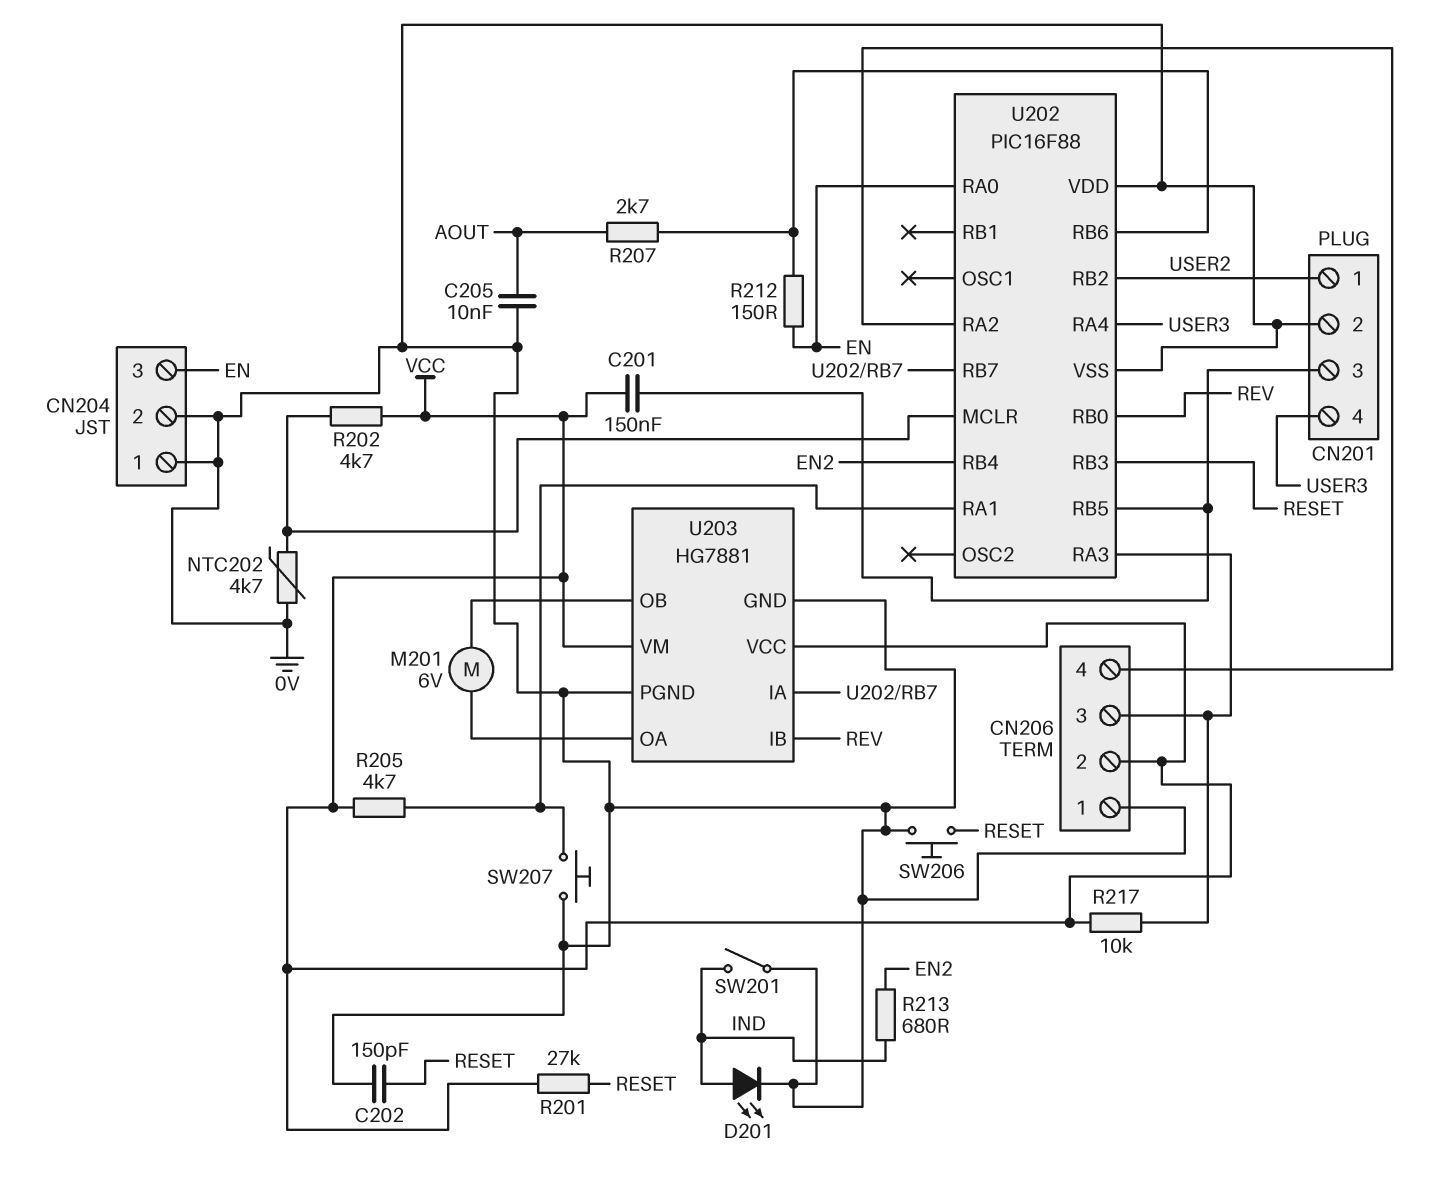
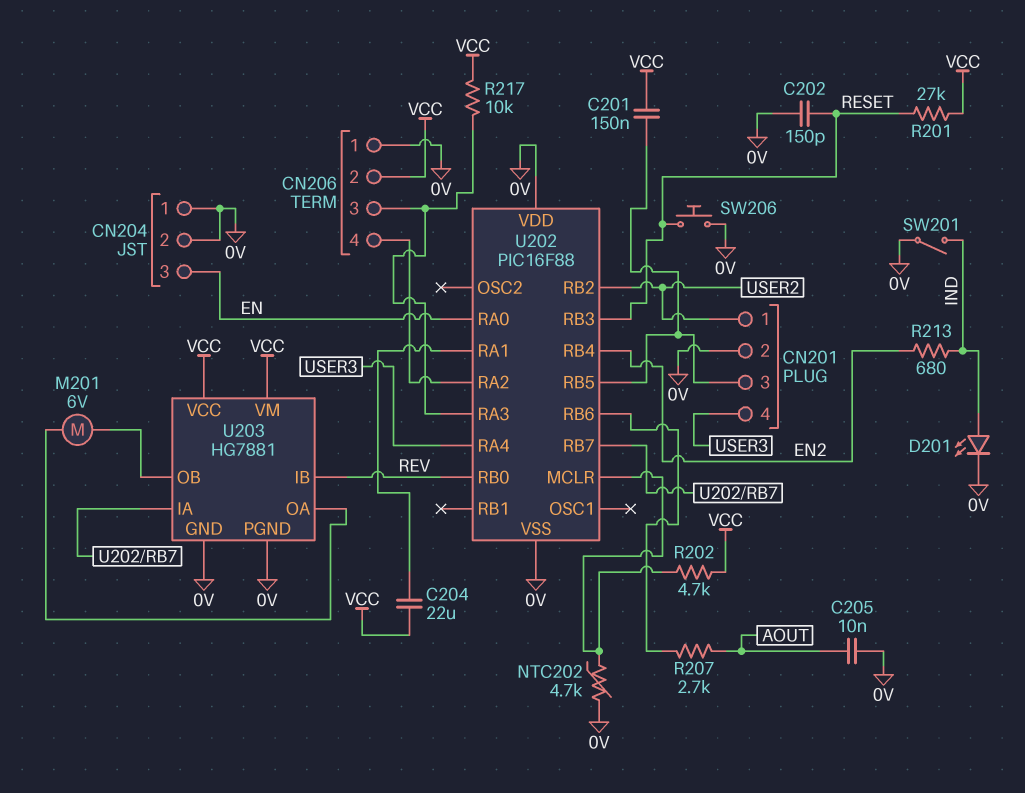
C204: none -> 22uF (U202/RA1, VCC)
R205: 4.7k (U202/RA1, VCC) -> none
R212: 150 (EN, U202/RB6) -> none
SW207: button (0V, U202/RA1) -> none

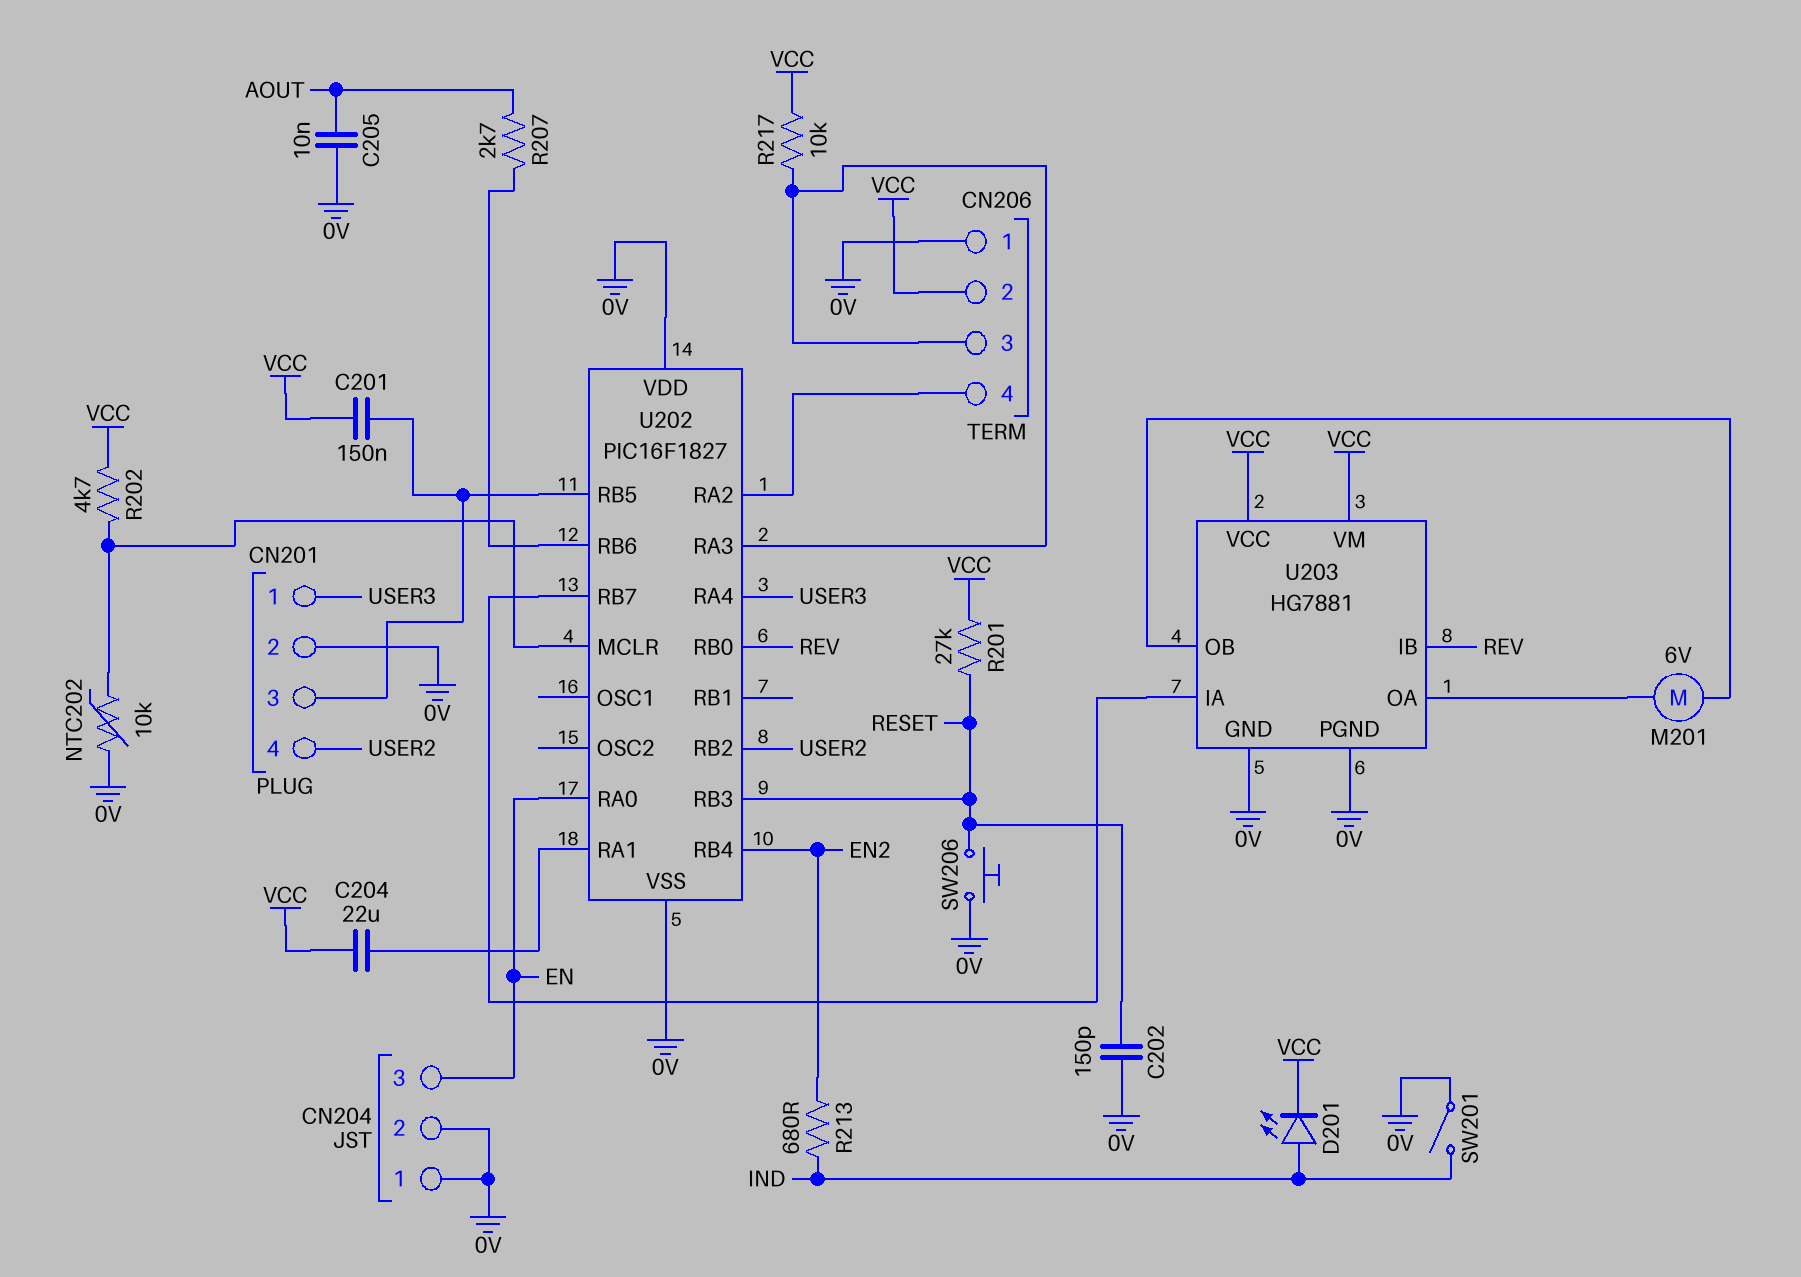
CN201 pin 1: USER2 -> USER3
CN201 pin 4: USER3 -> USER2
D201: LED (A IND, K 0V) -> LED (A IND, K VCC)
NTC202: 4.7k (0V, U202/MCLR) -> 10k (0V, U202/MCLR)
U202: PIC16F88 -> PIC16F1827

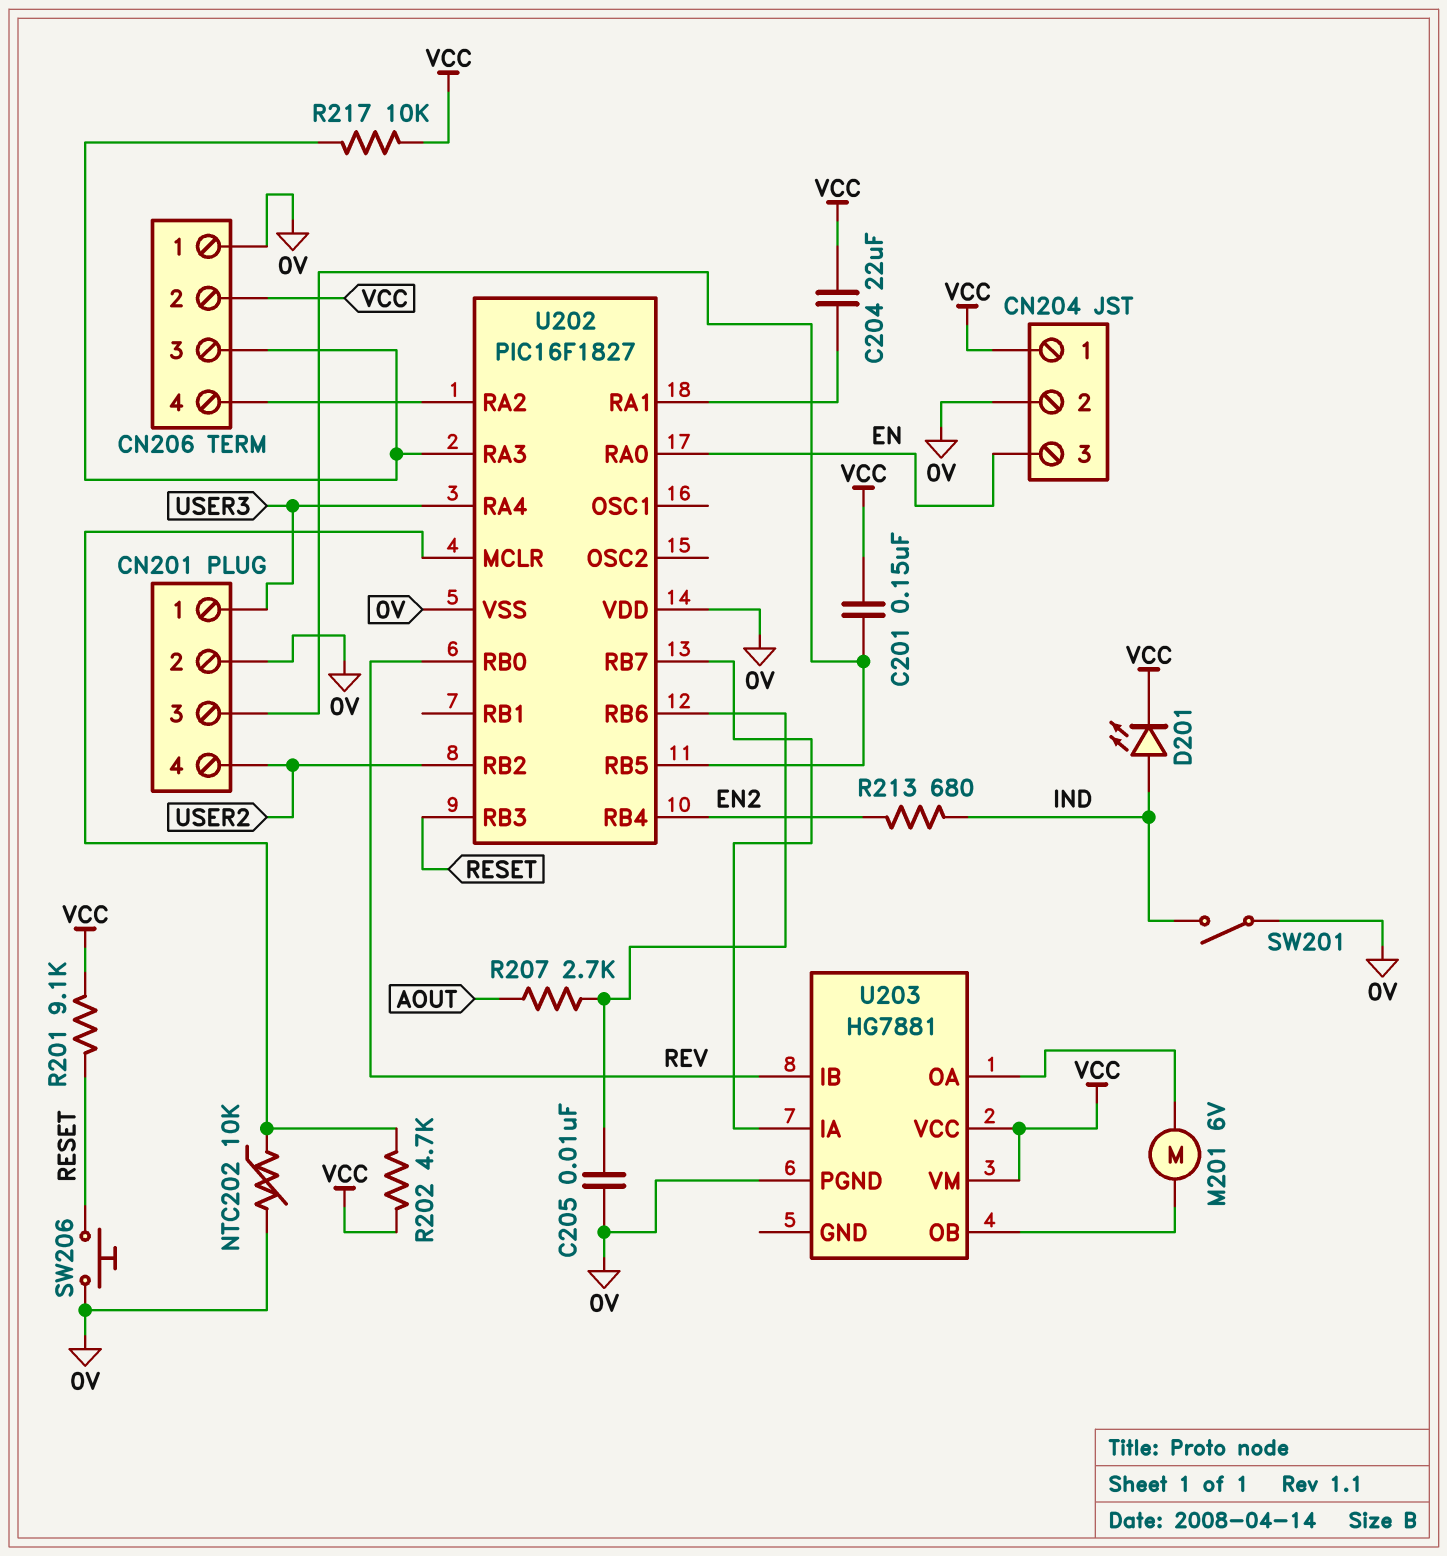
C202: 150pF (0V, RESET) -> none
C205: 10nF (0V, AOUT) -> 10nF (0V, U202/RB6)
CN204 pin 1: 0V -> VCC
R201: 27k (RESET, VCC) -> 9.1k (RESET, VCC)
U203 pin GND: 0V -> none

